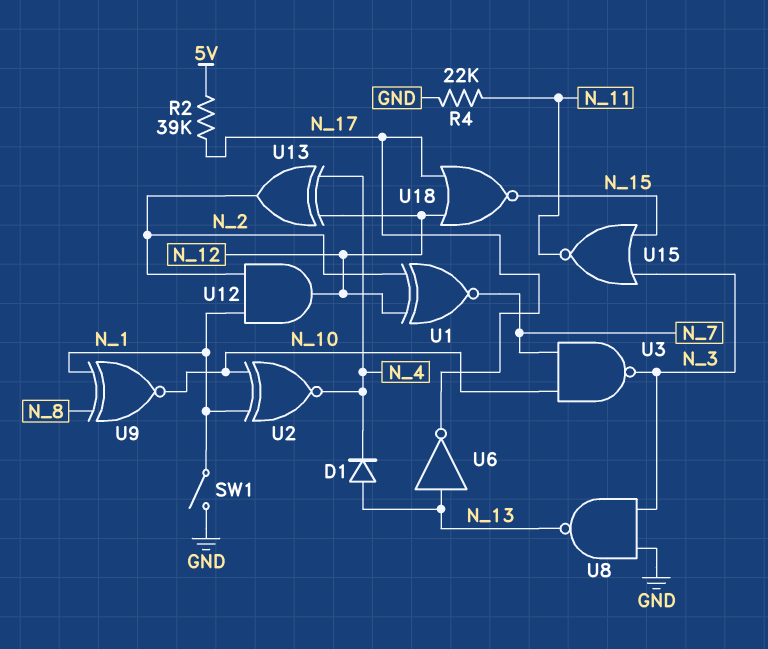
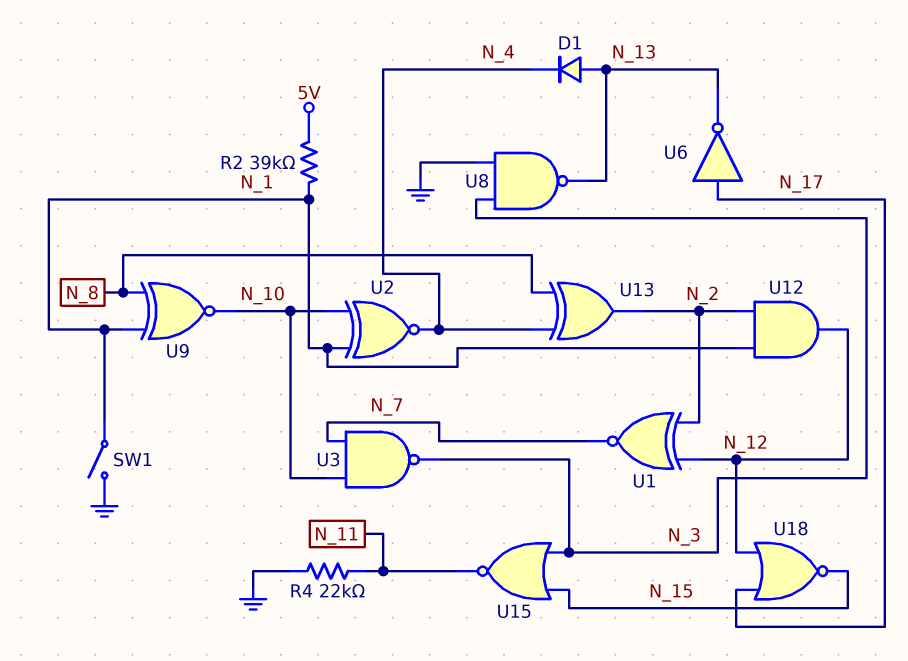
R2: 39k (5V, N_17) -> 39k (5V, N_1)
U6: NOT (in N_13, out N_17) -> NOT (in N_17, out N_13)
U13: XOR (in N_4, in N_12, out N_2) -> XOR (in N_4, in N_8, out N_2)

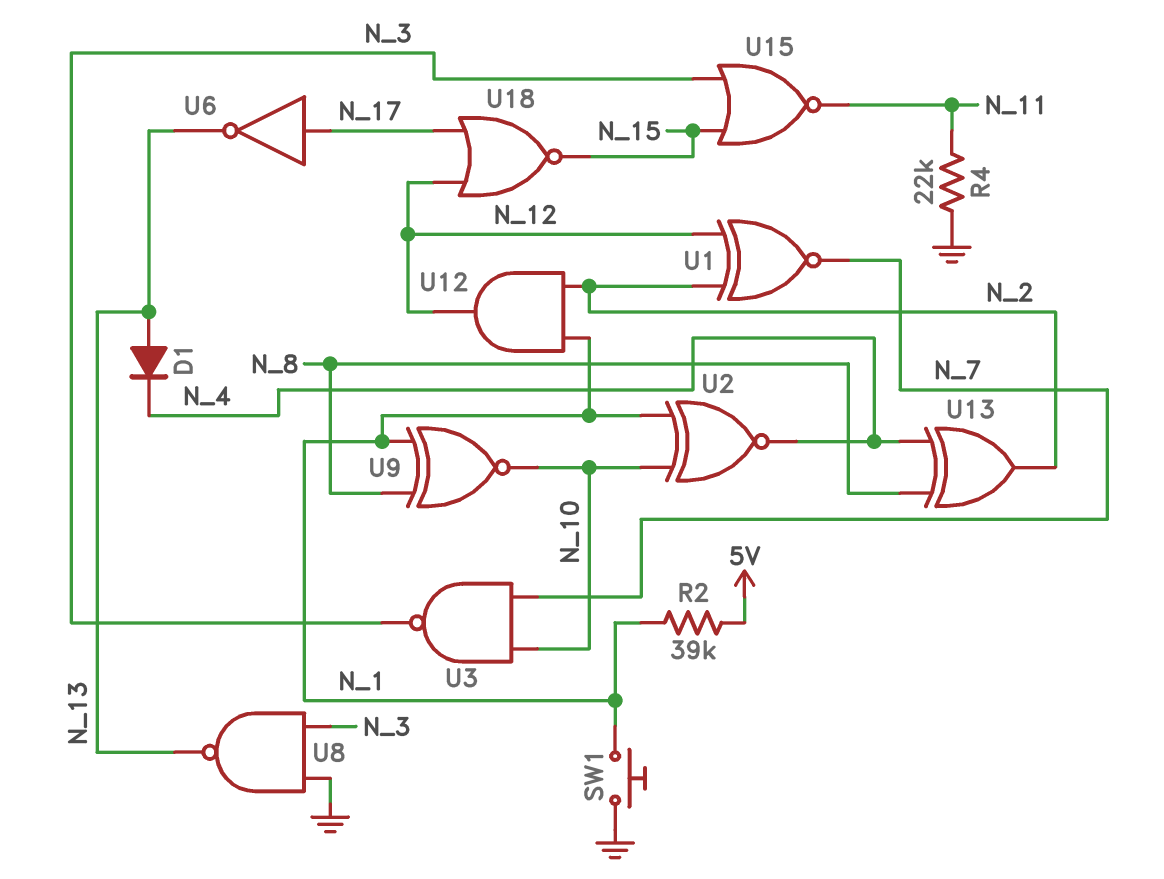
SW1: switch (GND, N_1) -> button (GND, N_1)

